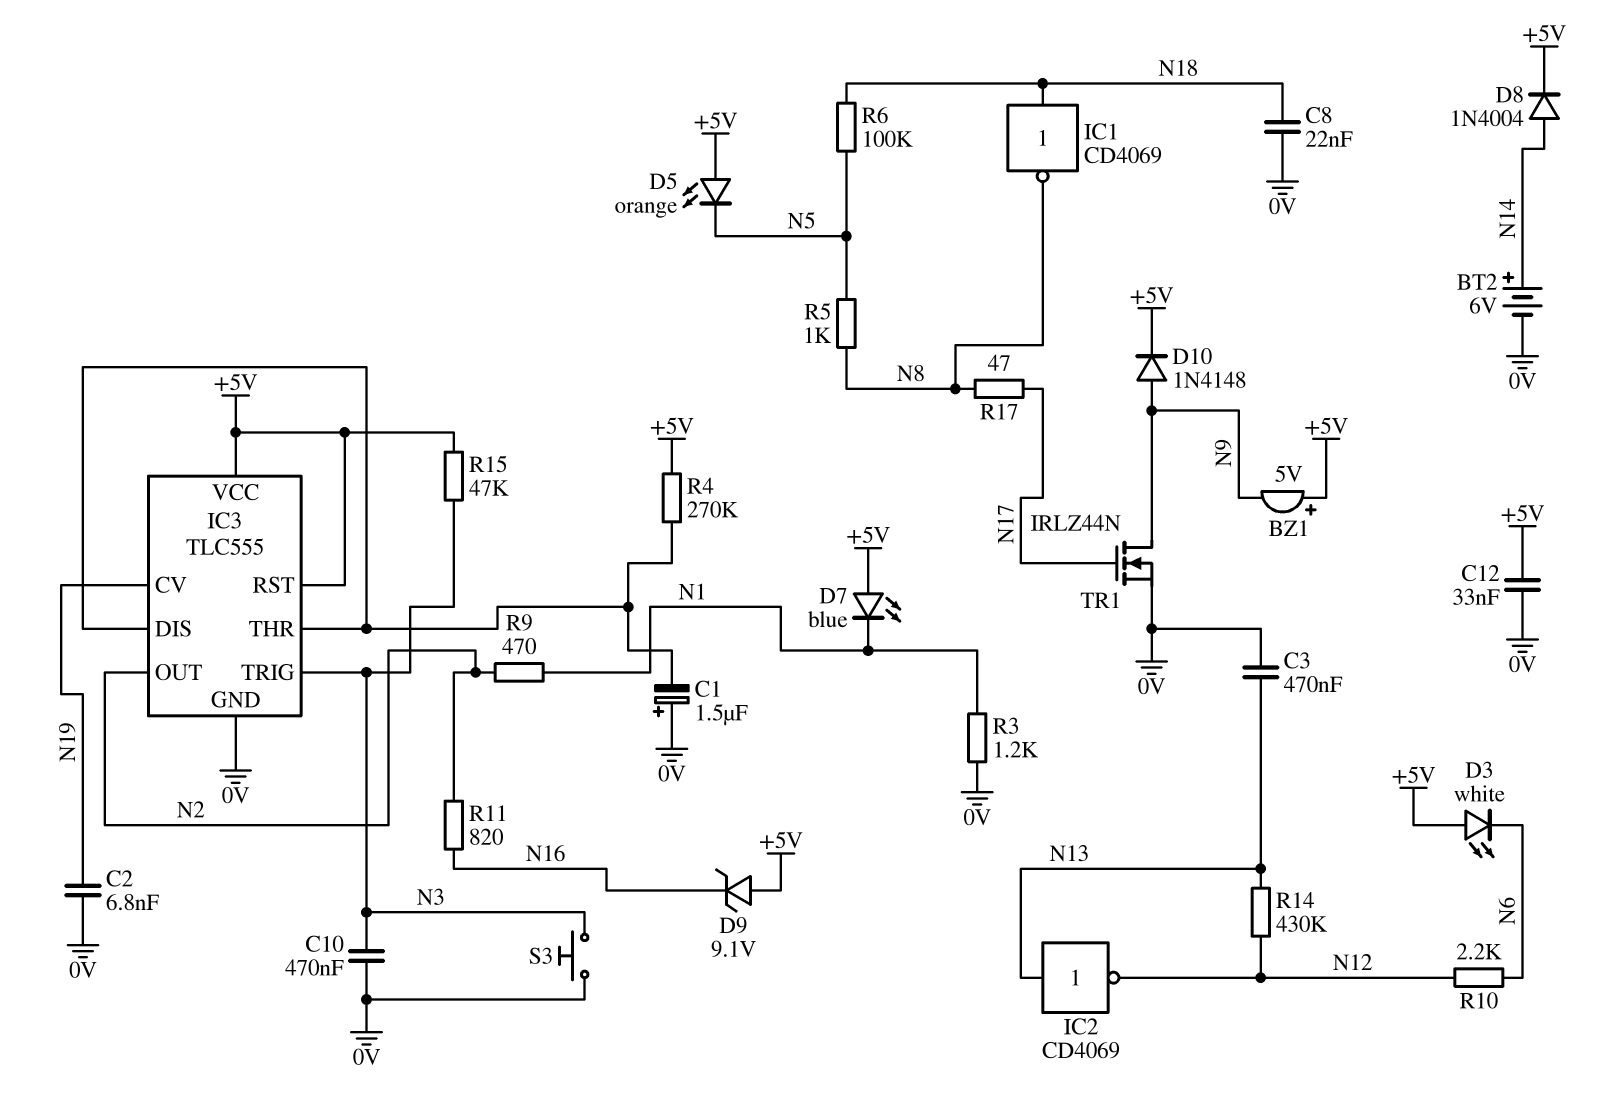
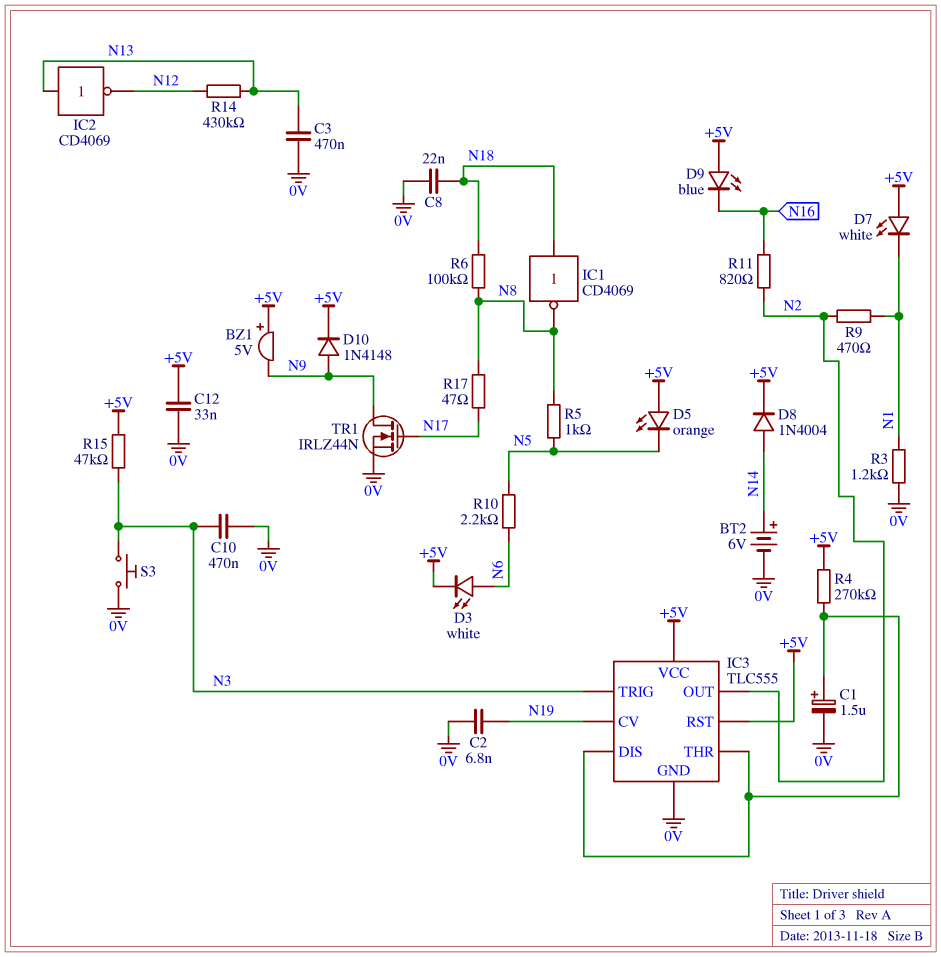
C1: 1.5uF (plus 0V, minus IC3/DIS) -> 1.5uF (plus IC3/DIS, minus 0V)
D3: LED white (A +5V, K N6) -> LED white (A N6, K +5V)
D7: LED blue (A +5V, K N1) -> LED white (A +5V, K N1)
D9: zener 9.1V (A +5V, K N16) -> LED blue (A +5V, K N16)
R6: 100k (N5, N18) -> 100k (N8, N18)
R10: 2.2k (N6, N12) -> 2.2k (N5, N6)

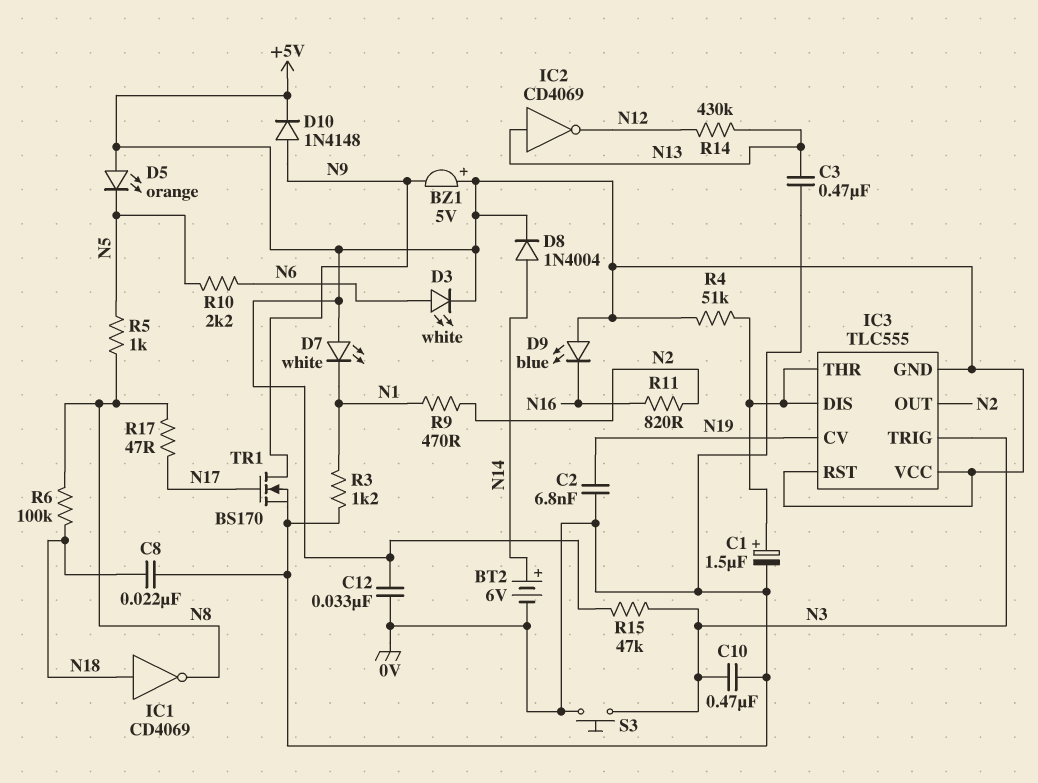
IC3 pin GND: 0V -> +5V
R4: 270k (+5V, IC3/DIS) -> 51k (+5V, IC3/DIS)
TR1: NMOS IRLZ44N (G N17, D N9, S 0V) -> NMOS BS170 (G N17, D N9, S 0V)

